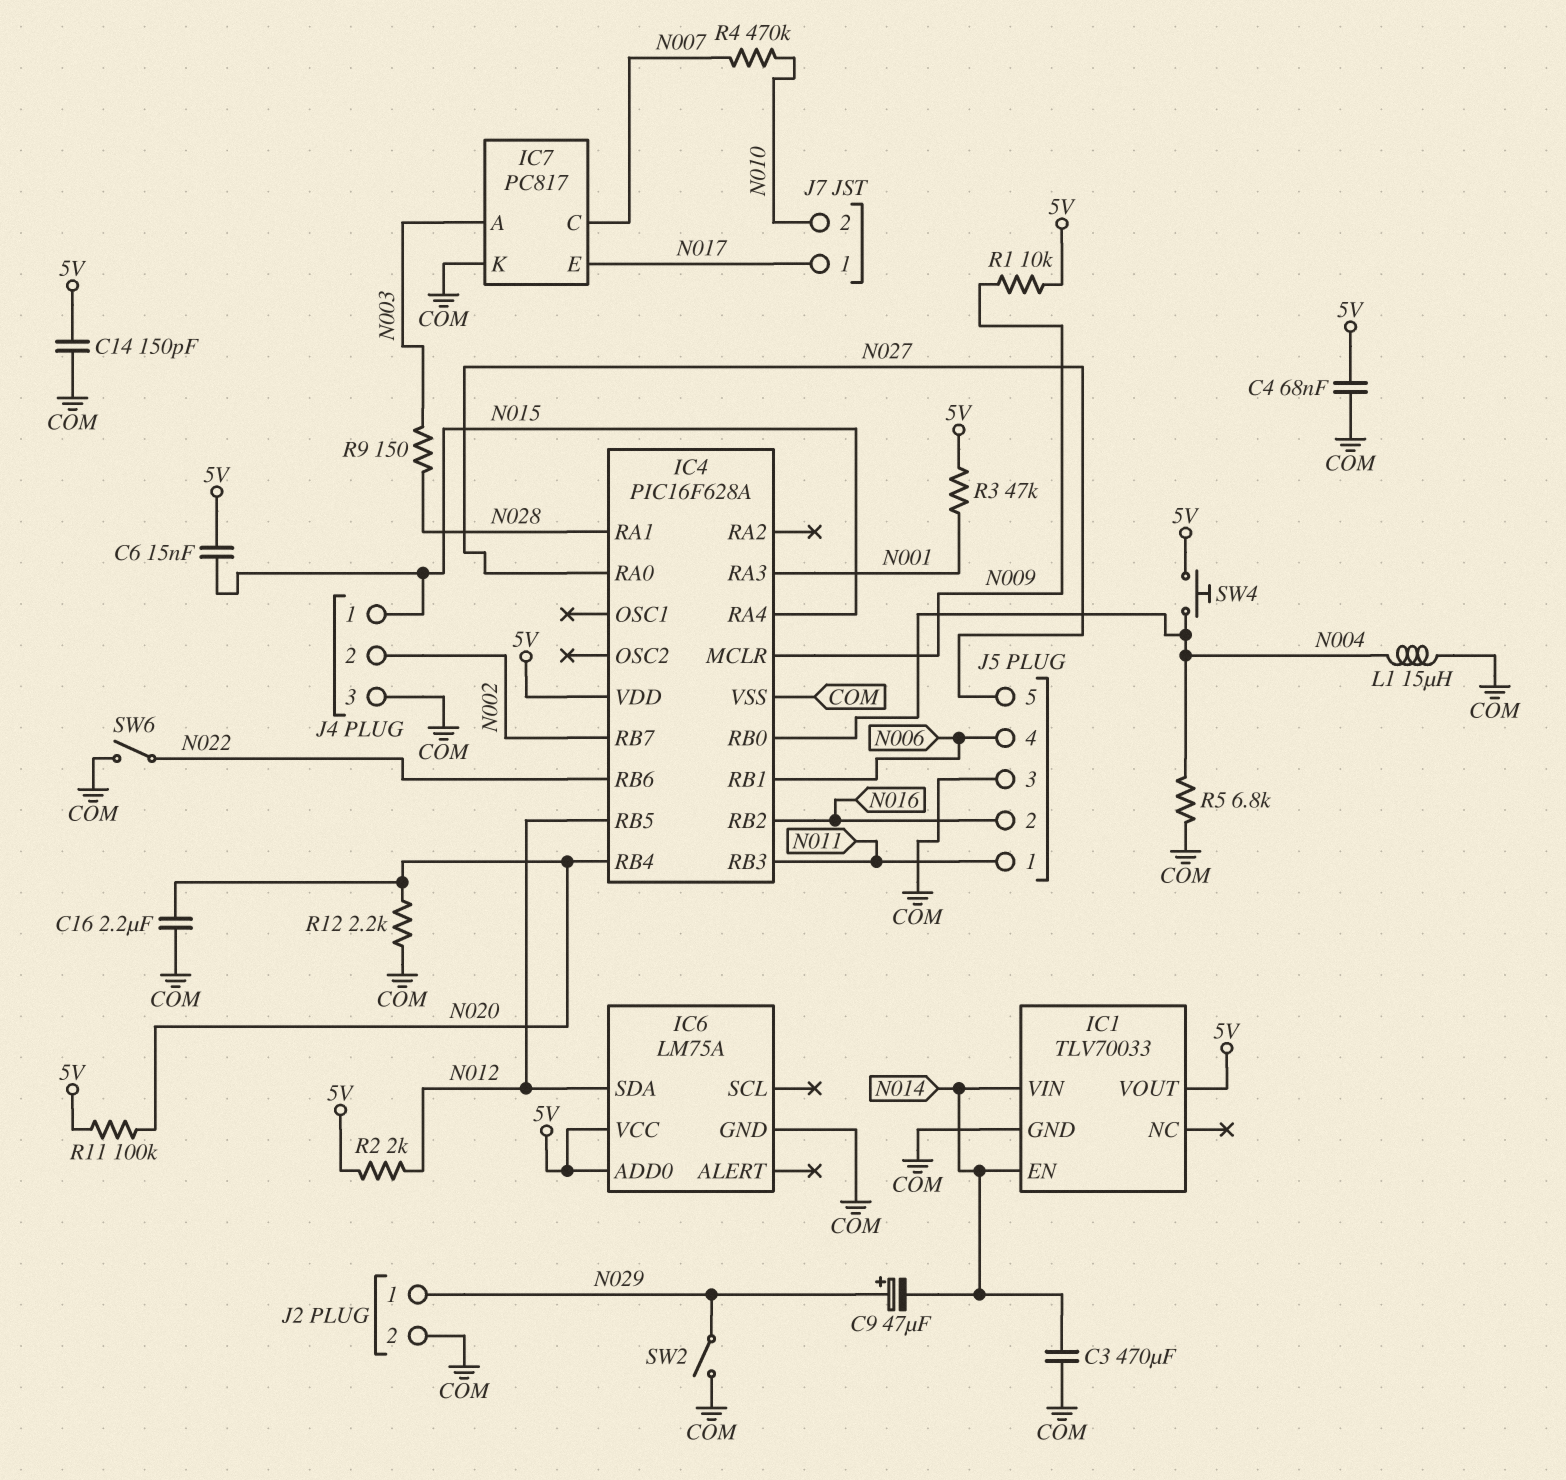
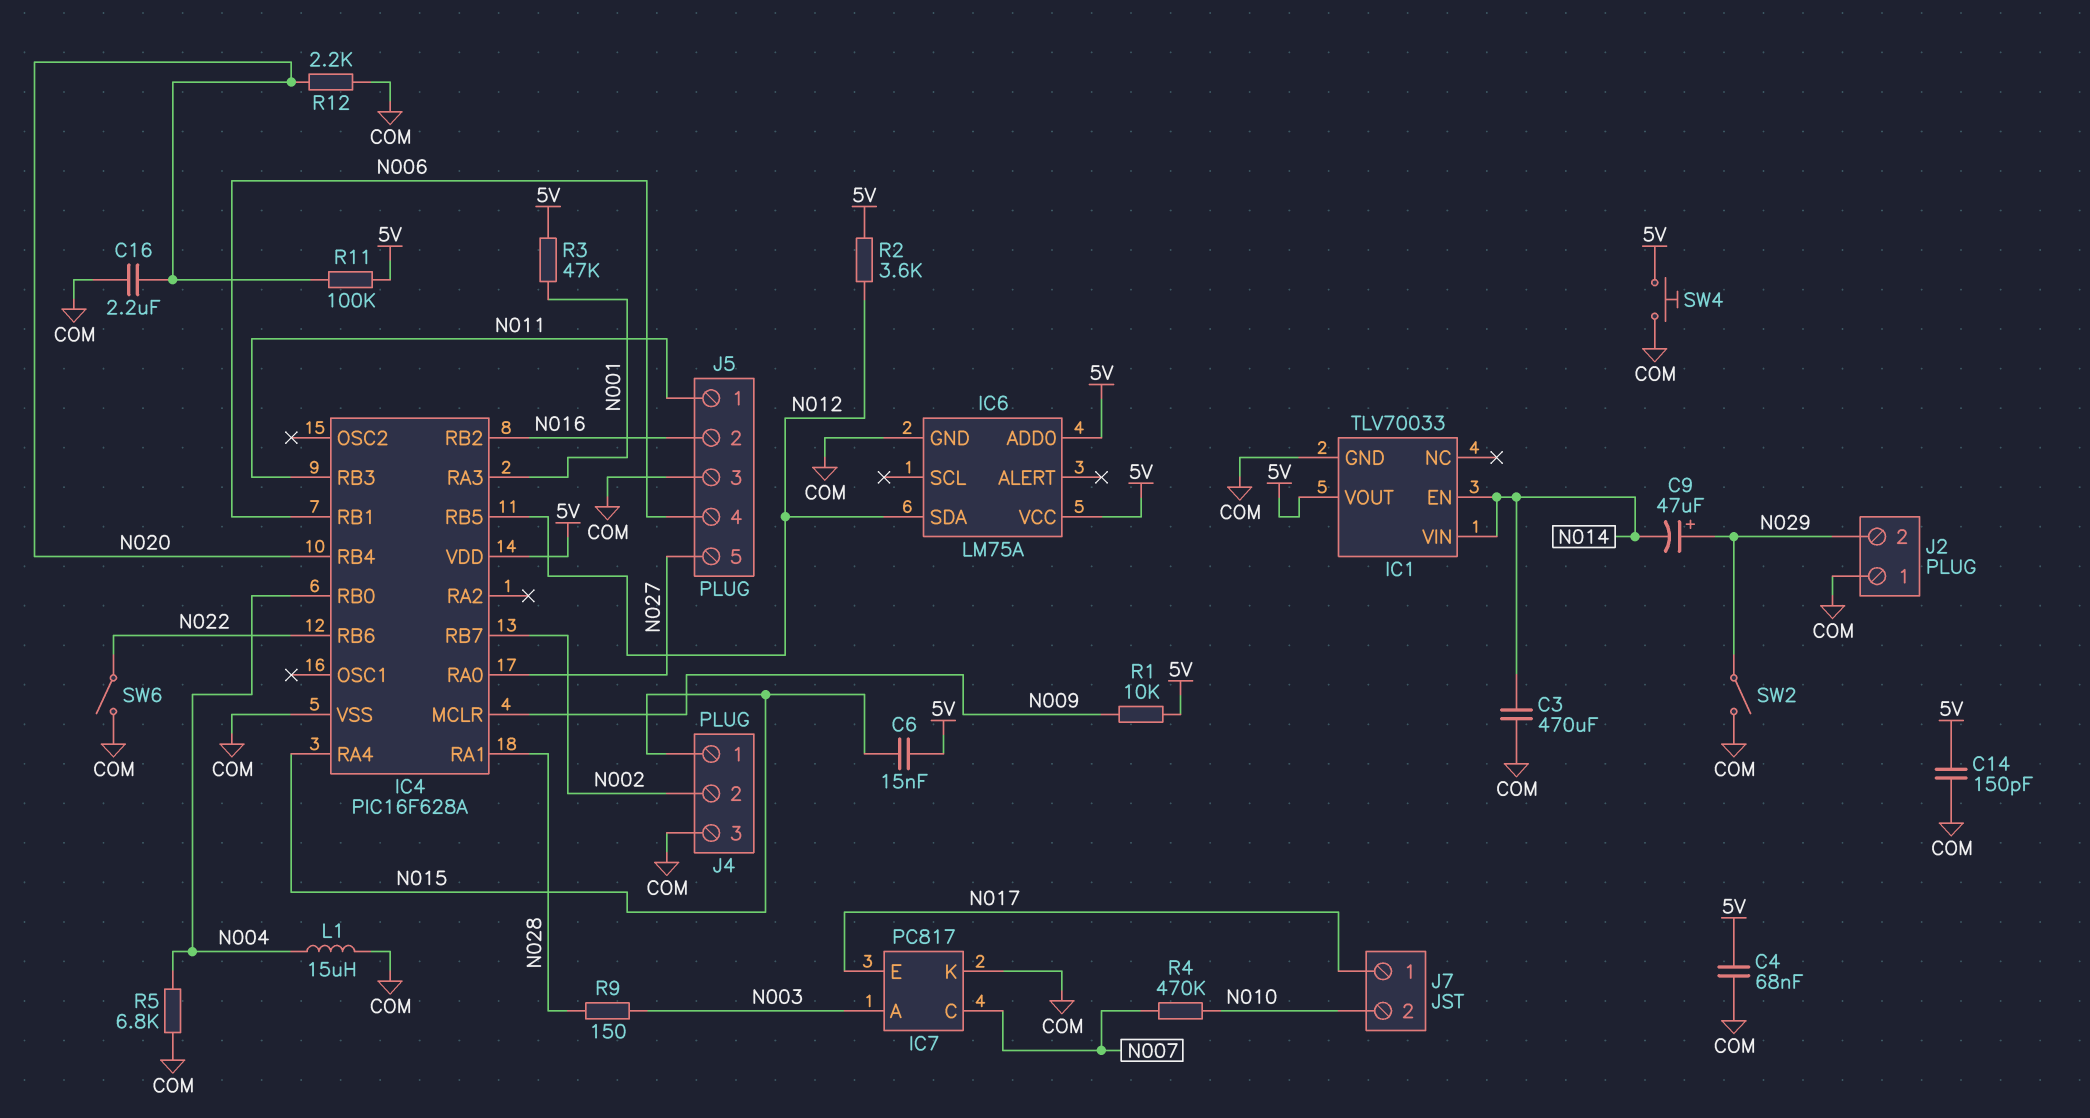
J2 pin 1: N029 -> COM
J2 pin 2: COM -> N029
R2: 2k (5V, N012) -> 3.6k (5V, N012)
SW4: button (5V, N004) -> button (5V, COM)

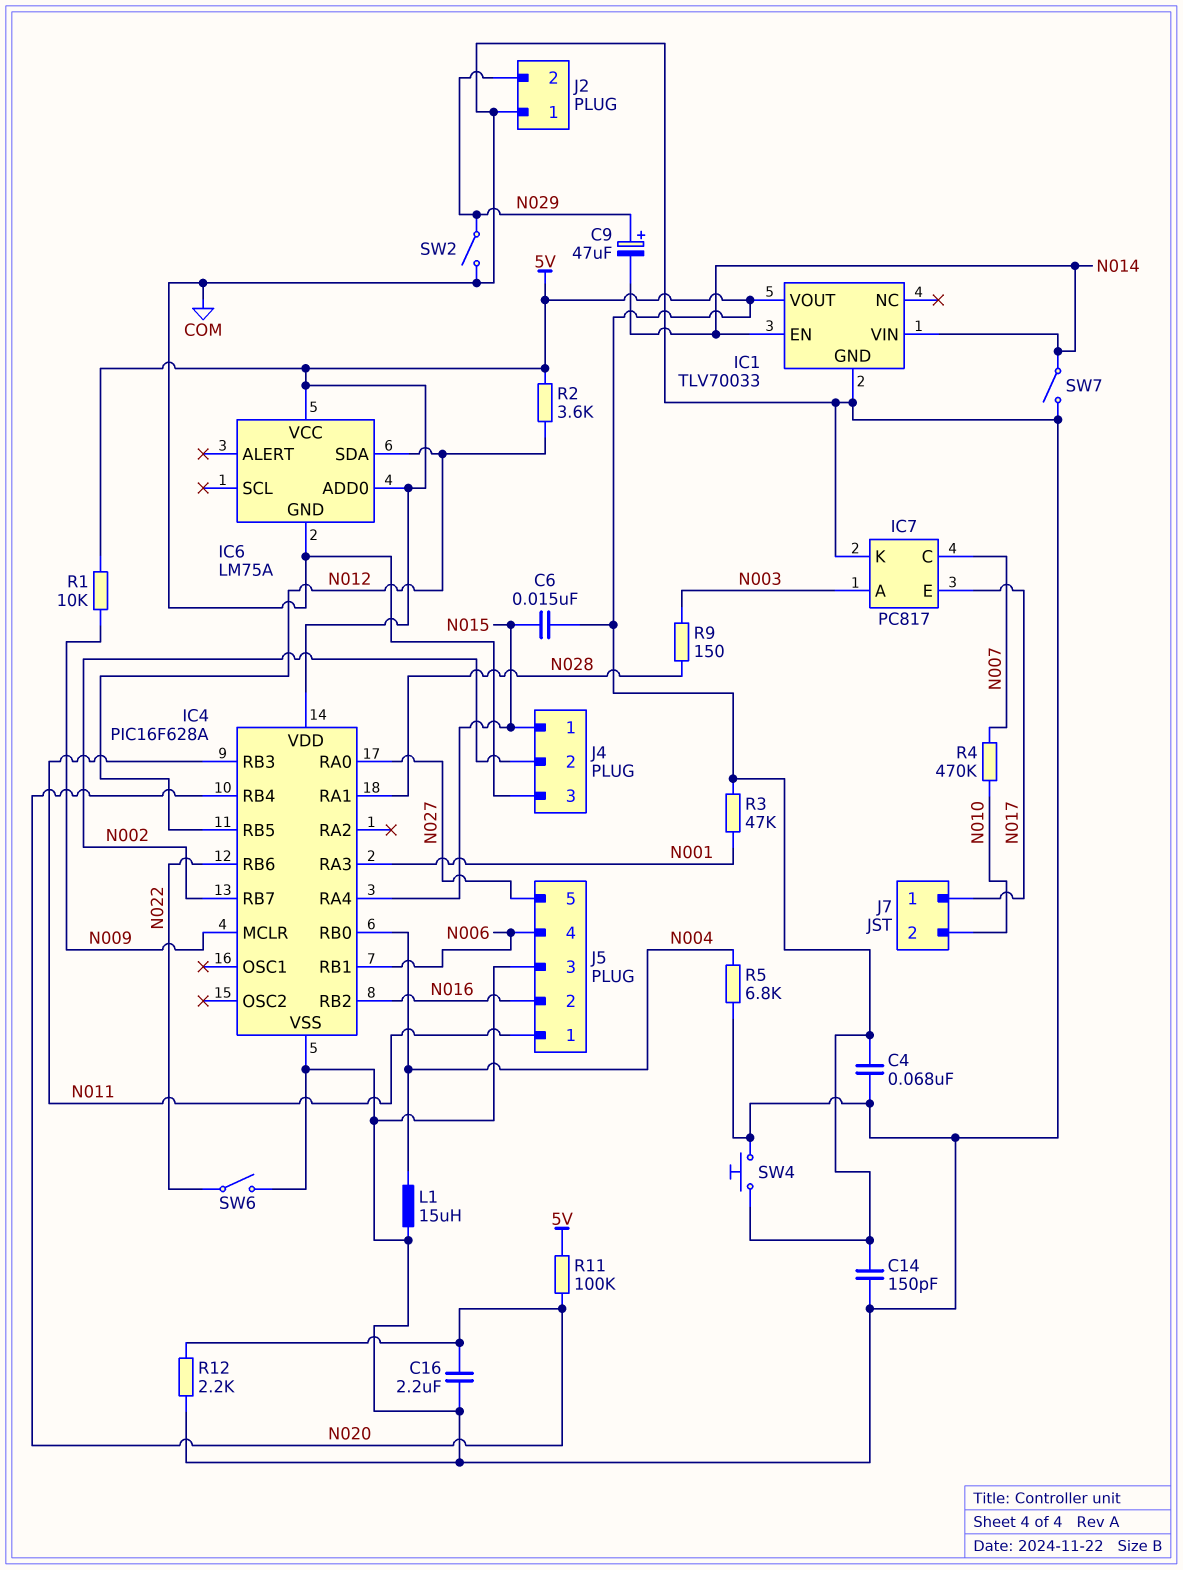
C3: 470uF (COM, N014) -> none
SW7: none -> switch (COM, N014)

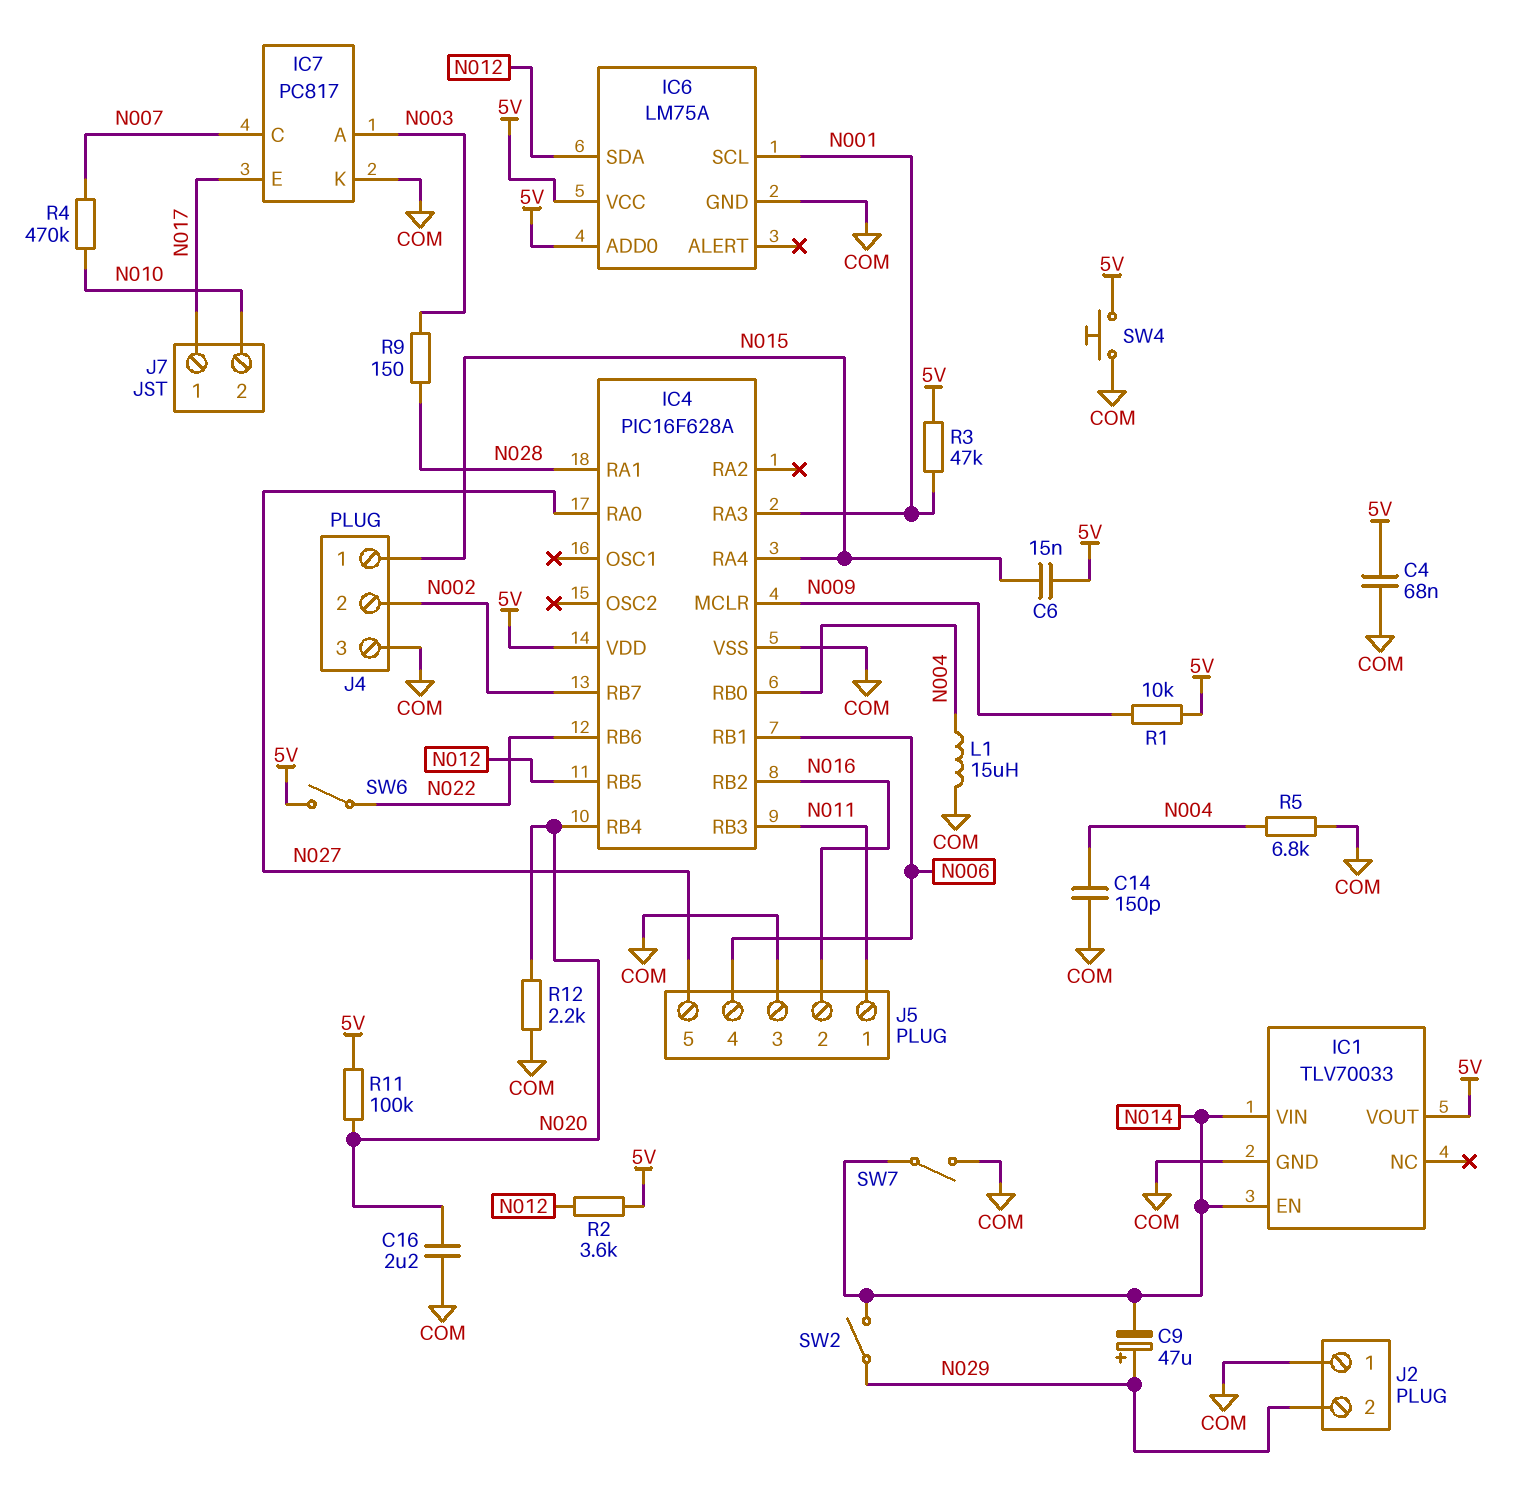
C14: 150pF (5V, COM) -> 150pF (COM, N004)
IC6 pin SCL: none -> N001
SW2: switch (COM, N029) -> switch (N014, N029)
SW6: switch (COM, N022) -> switch (5V, N022)

